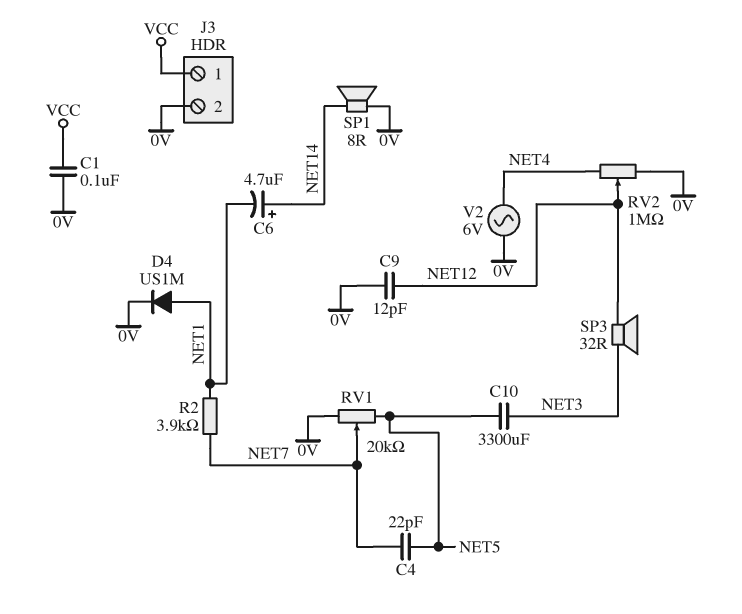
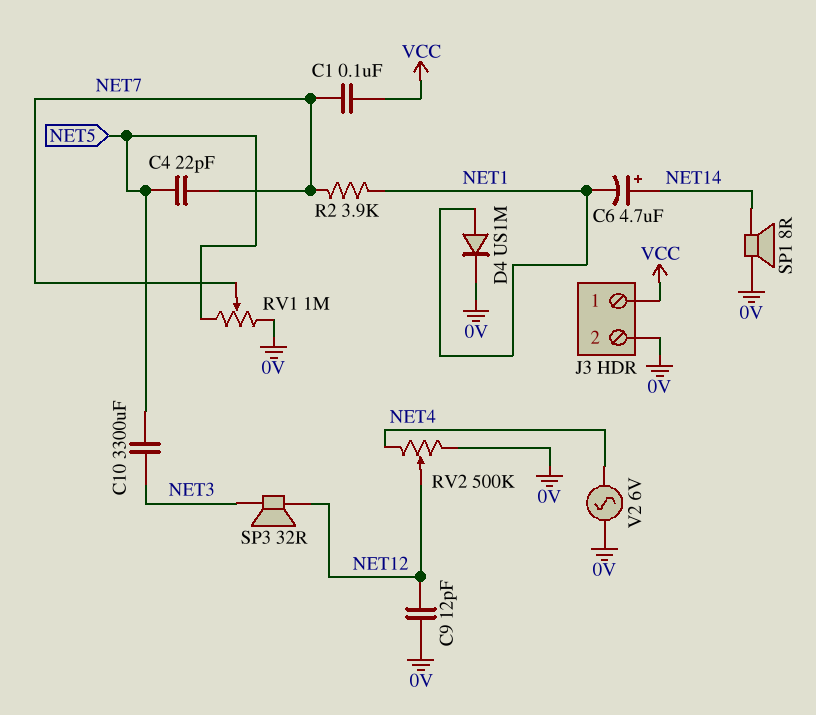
C1: 100nF (0V, VCC) -> 100nF (NET7, VCC)
RV1: 20k (0V, NET5, wiper NET7) -> 1M (0V, NET5, wiper NET7)
RV2: 1M (0V, NET4, wiper NET12) -> 500k (0V, NET4, wiper NET12)

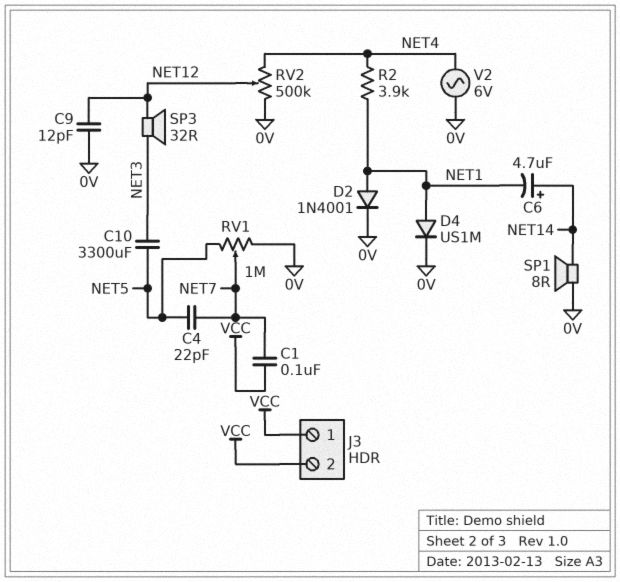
D2: none -> diode 1N4001 (A NET1, K 0V)
J3 pin 2: 0V -> VCC
R2: 3.9k (NET1, NET7) -> 3.9k (NET1, NET4)

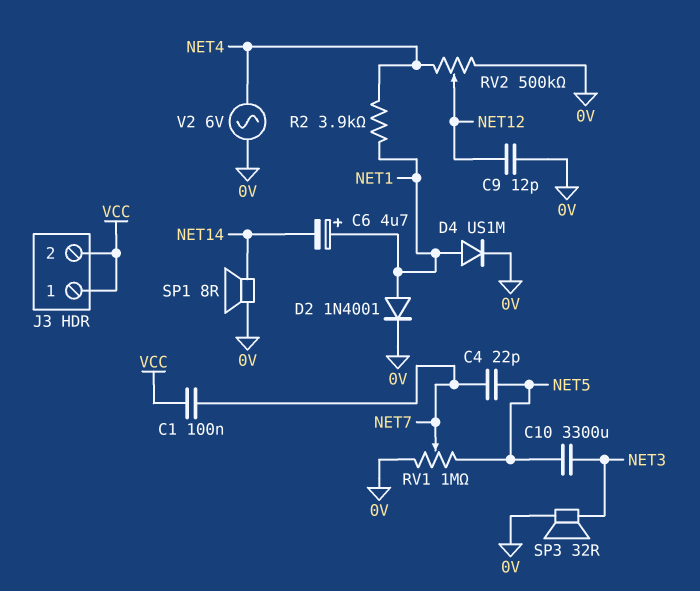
C6: 4.7uF (plus NET14, minus NET1) -> 4.7uF (plus NET1, minus NET14)
SP3: speaker 32R (NET3, NET12) -> speaker 32R (0V, NET3)

